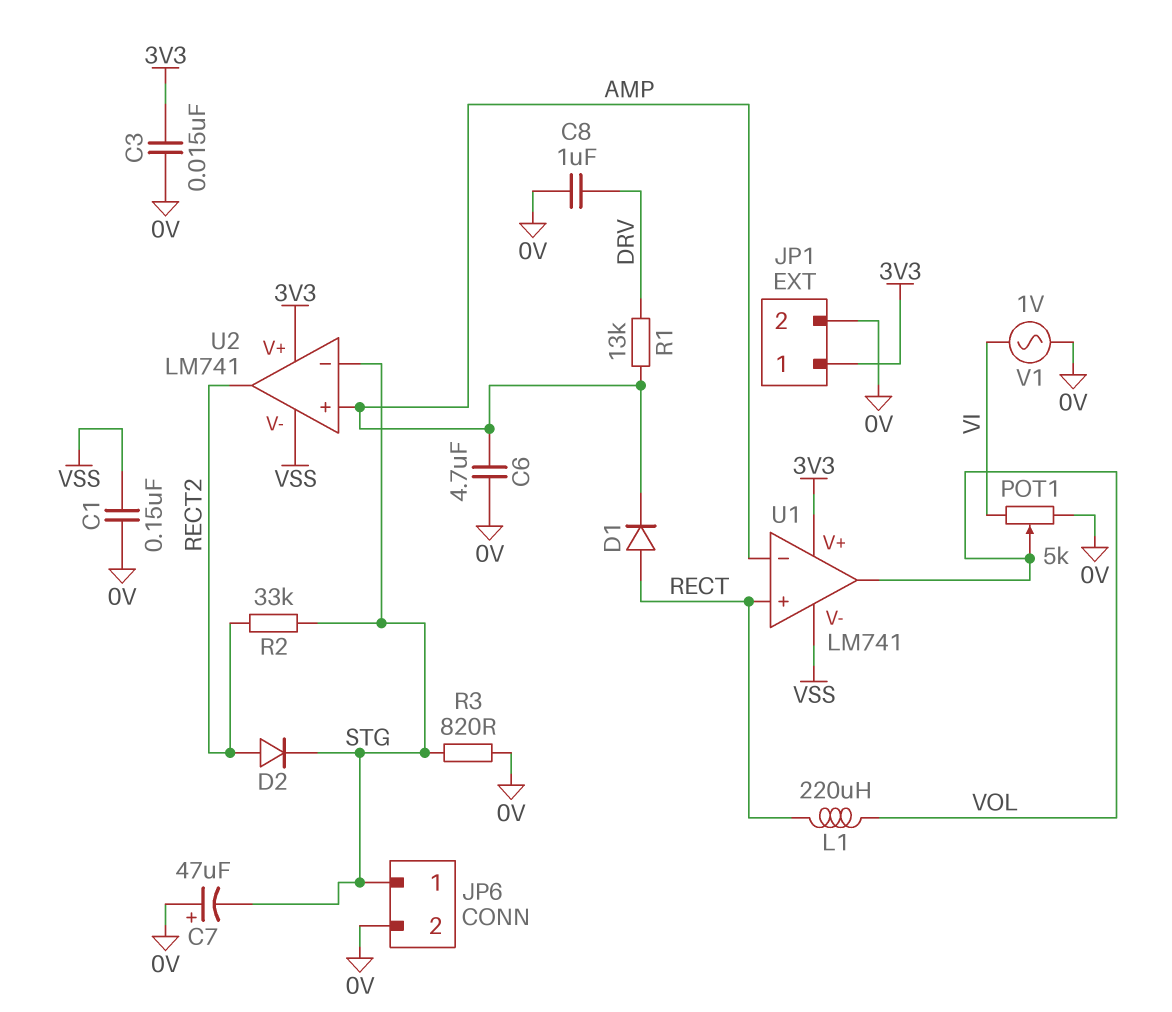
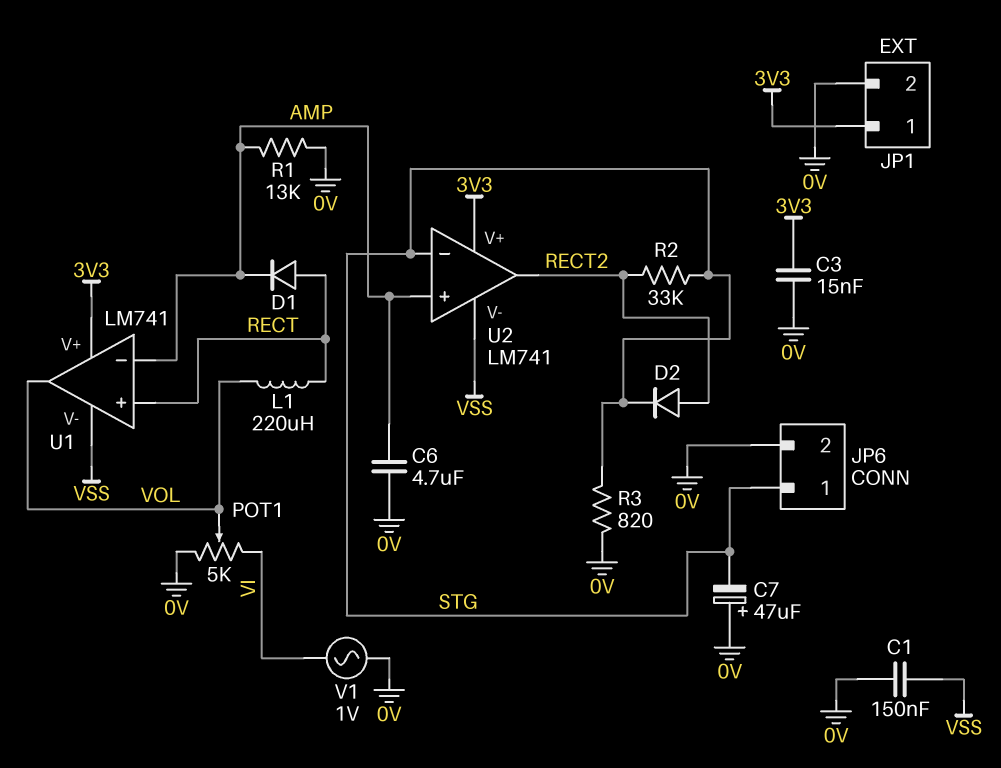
C8: 1uF (0V, DRV) -> none
R1: 13k (AMP, DRV) -> 13k (0V, AMP)

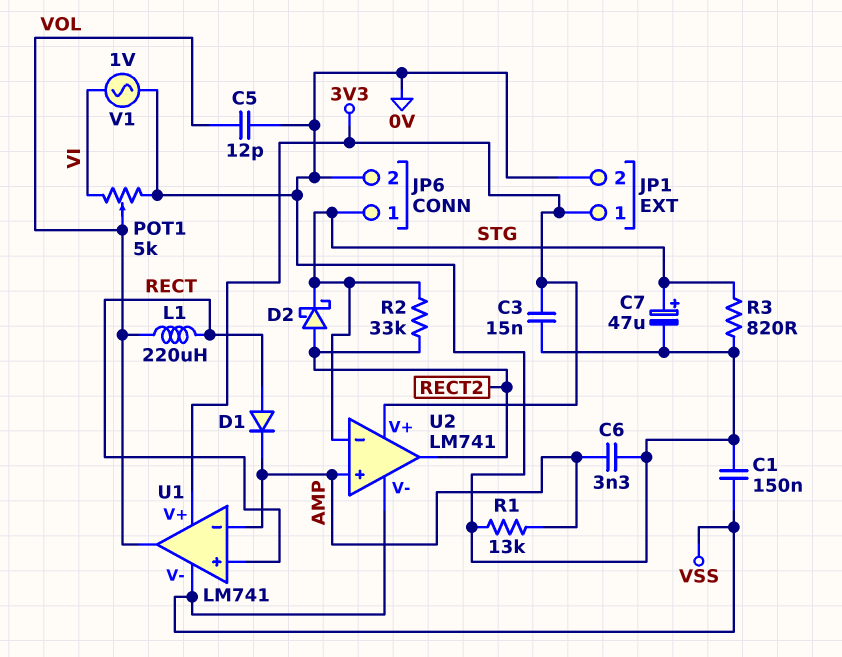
C5: none -> 12pF (0V, VOL)
C6: 4.7uF (0V, AMP) -> 3.3nF (0V, AMP)
C7: 47uF (plus 0V, minus STG) -> 47uF (plus STG, minus 0V)
D2: diode (A RECT2, K STG) -> schottky (A RECT2, K STG)

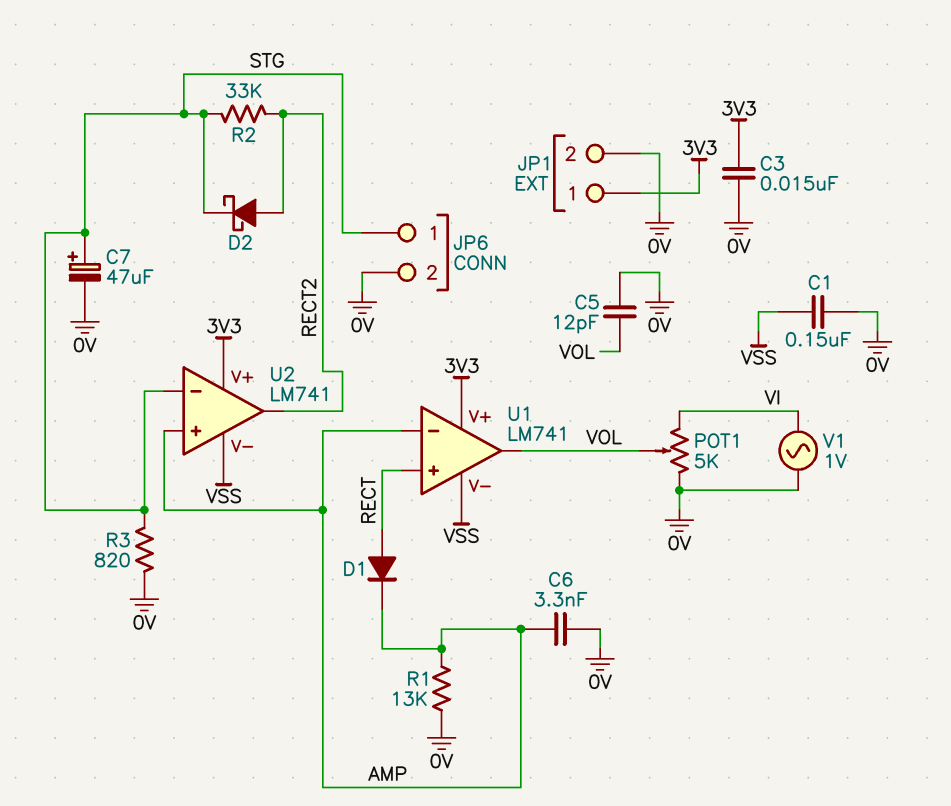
L1: 220uH (RECT, VOL) -> none

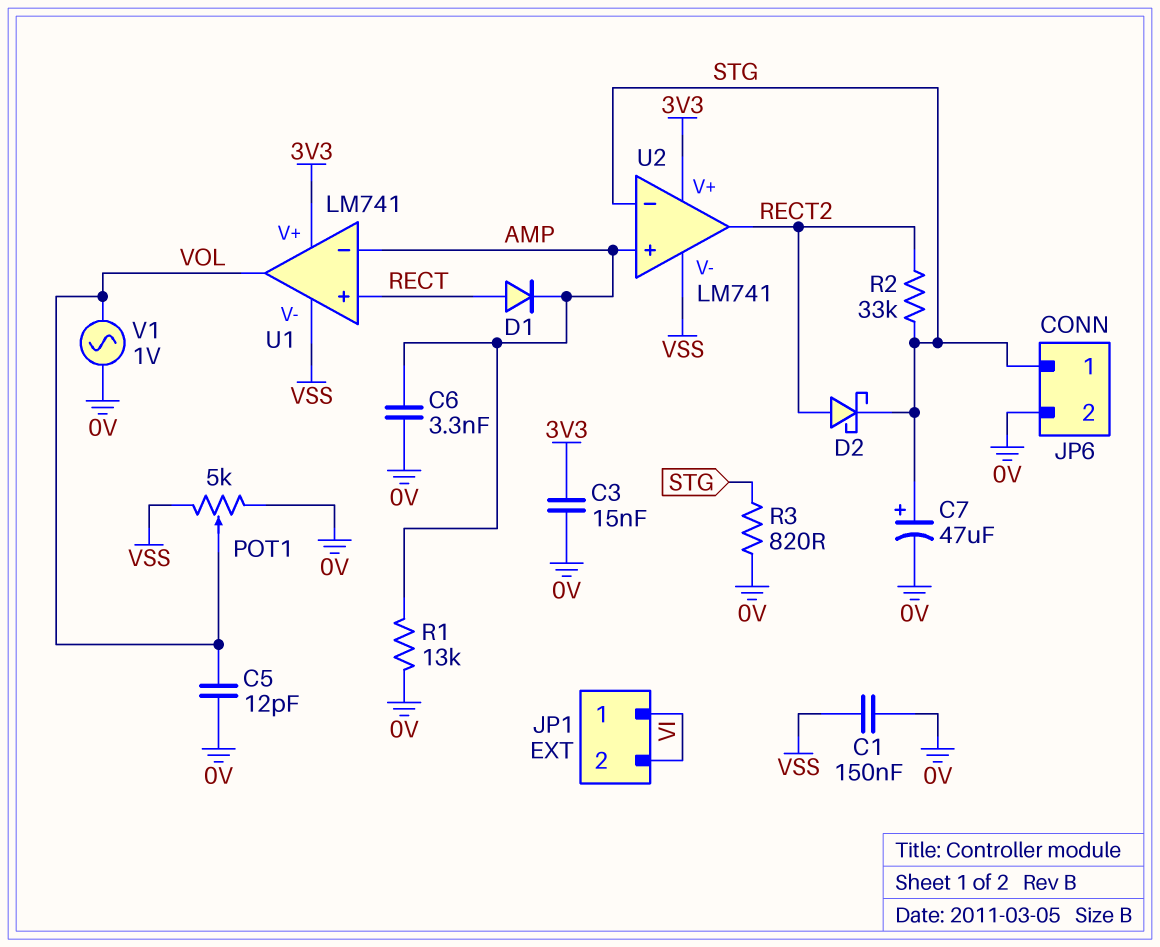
JP1 pin 1: 3V3 -> VI
JP1 pin 2: 0V -> VI
POT1: 5k (0V, VI, wiper VOL) -> 5k (0V, VSS, wiper VOL)
V1: AC 1V (0V, VI) -> AC 1V (0V, VOL)

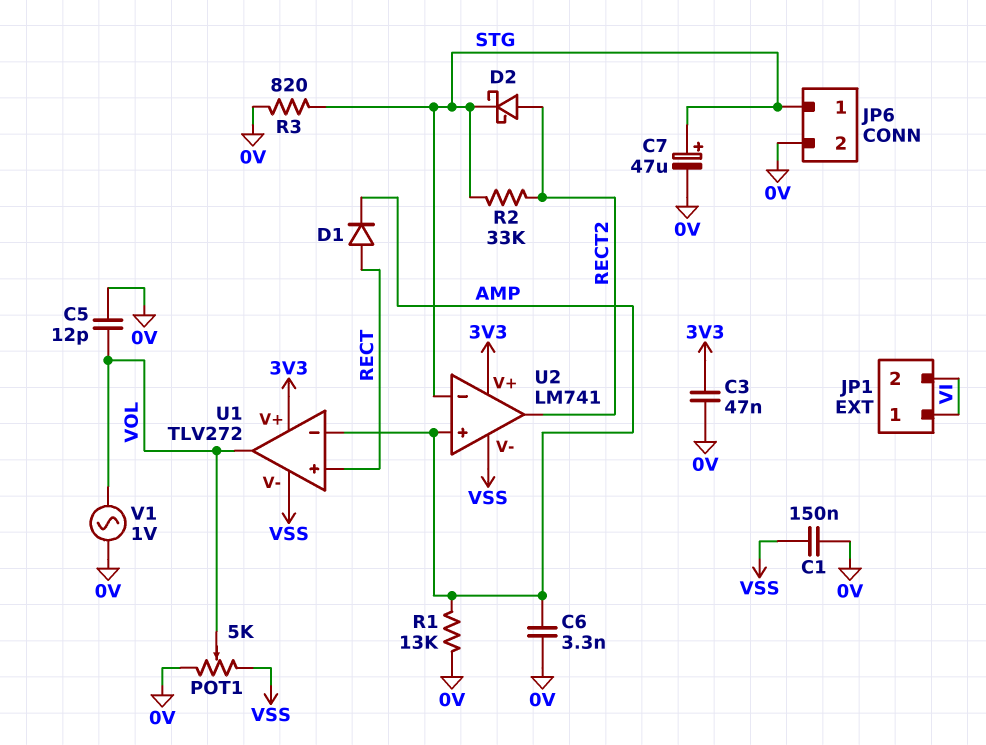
C3: 15nF (0V, 3V3) -> 47nF (0V, 3V3)
U1: LM741 -> TLV272

